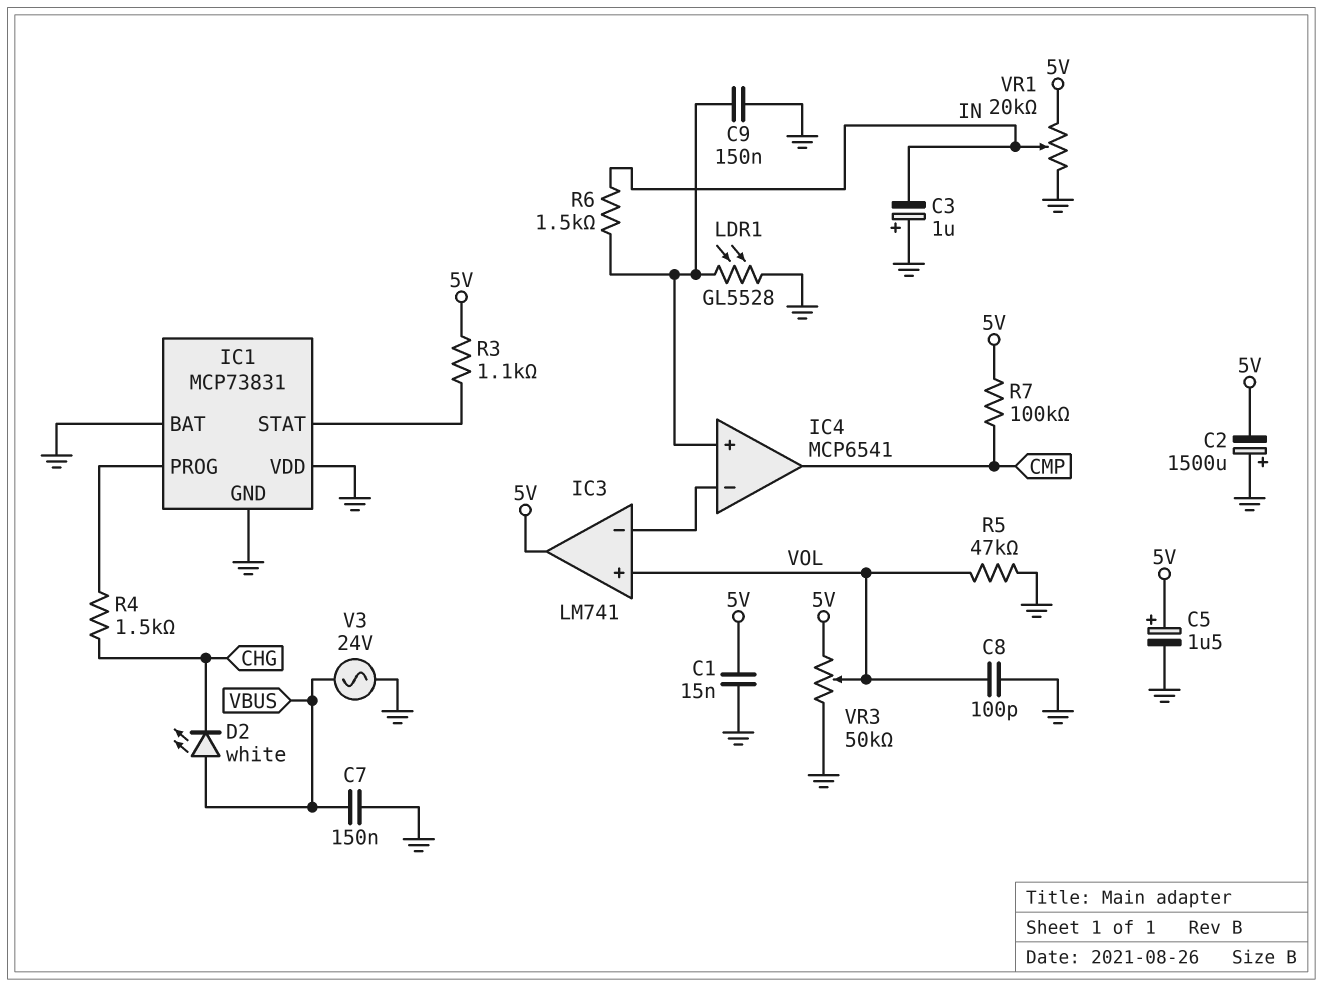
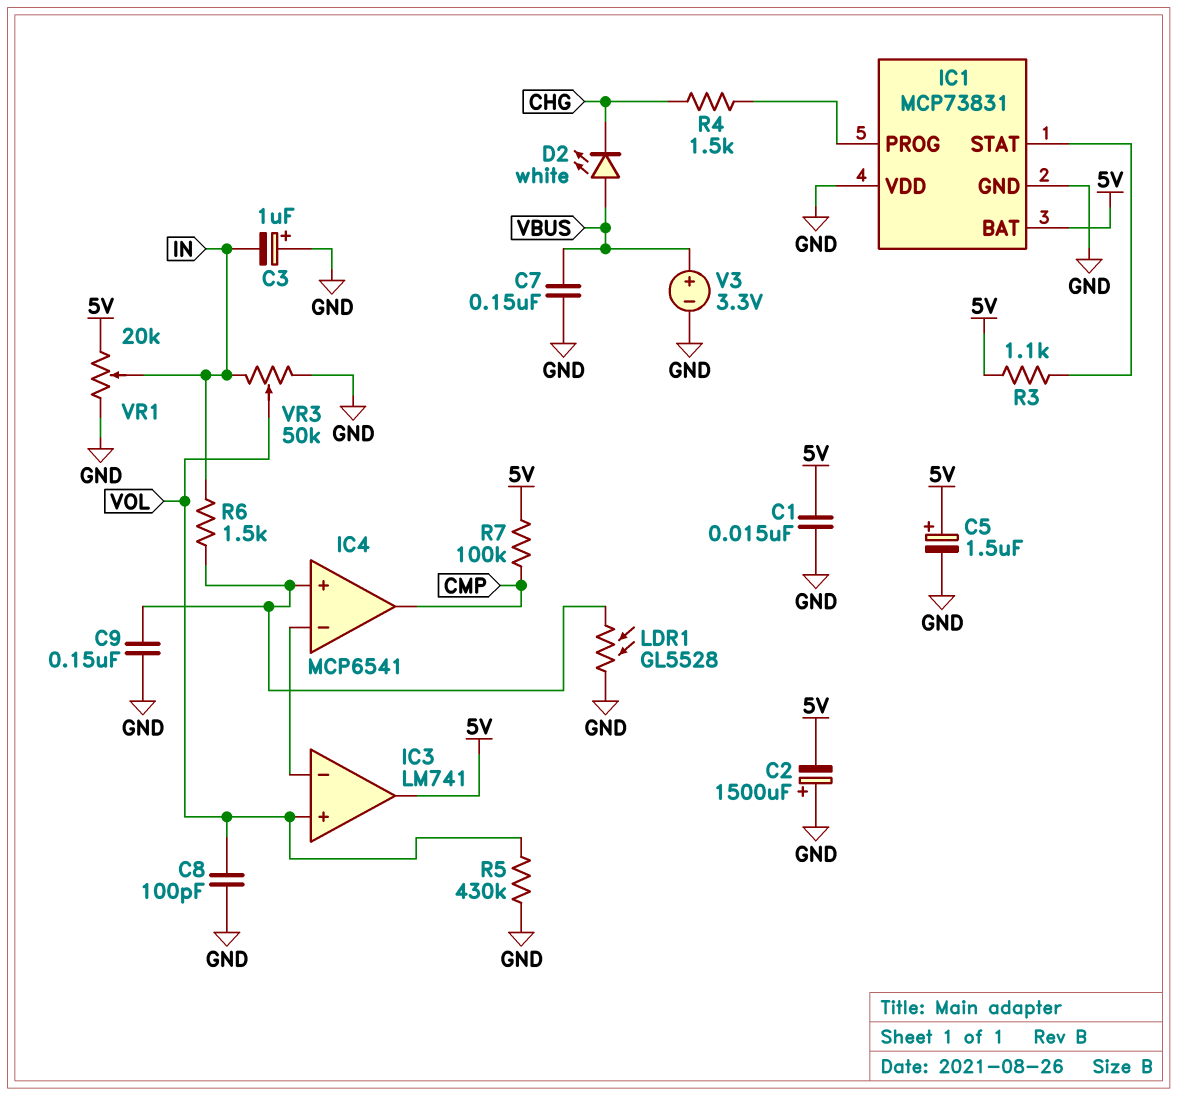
IC1 pin BAT: GND -> 5V
R5: 47k (GND, VOL) -> 430k (GND, VOL)
V3: AC 24V (GND, VBUS) -> 3.3V (plus VBUS, minus GND)
VR3: 50k (5V, GND, wiper VOL) -> 50k (GND, IN, wiper VOL)

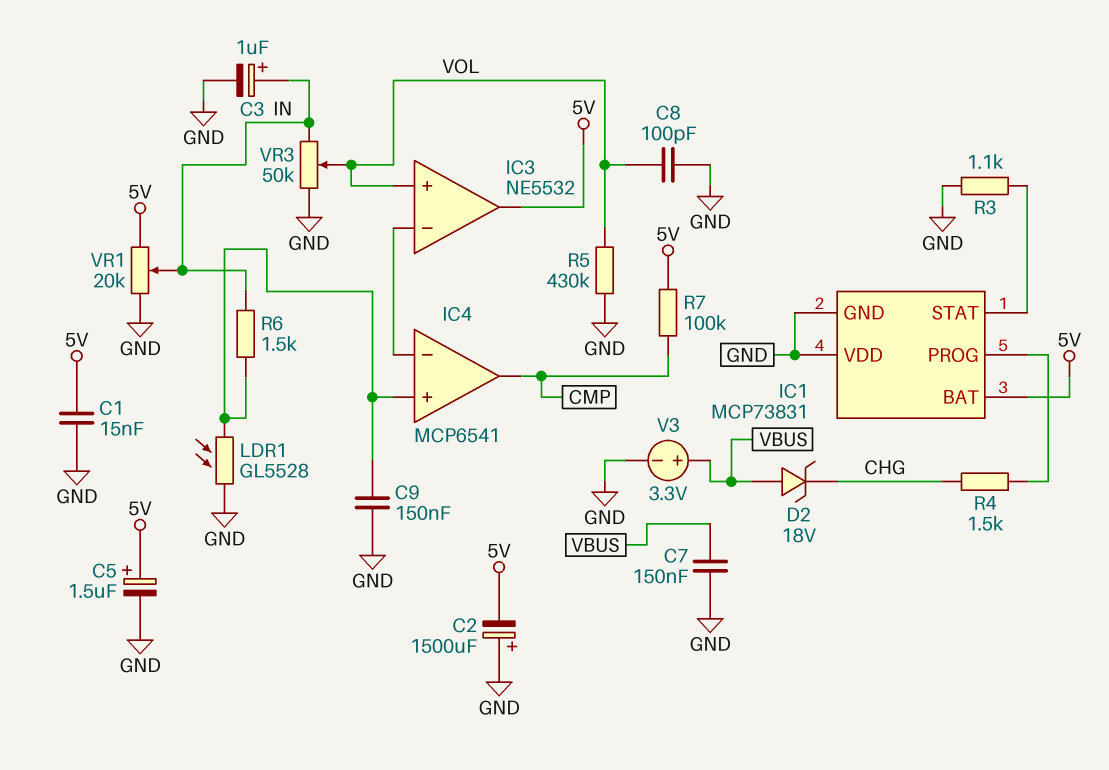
C3: 1uF (plus GND, minus IN) -> 1uF (plus IN, minus GND)
D2: LED white (A VBUS, K CHG) -> zener 18V (A VBUS, K CHG)
IC3: LM741 -> NE5532
R3: 1.1k (5V, IC1/STAT) -> 1.1k (GND, IC1/STAT)

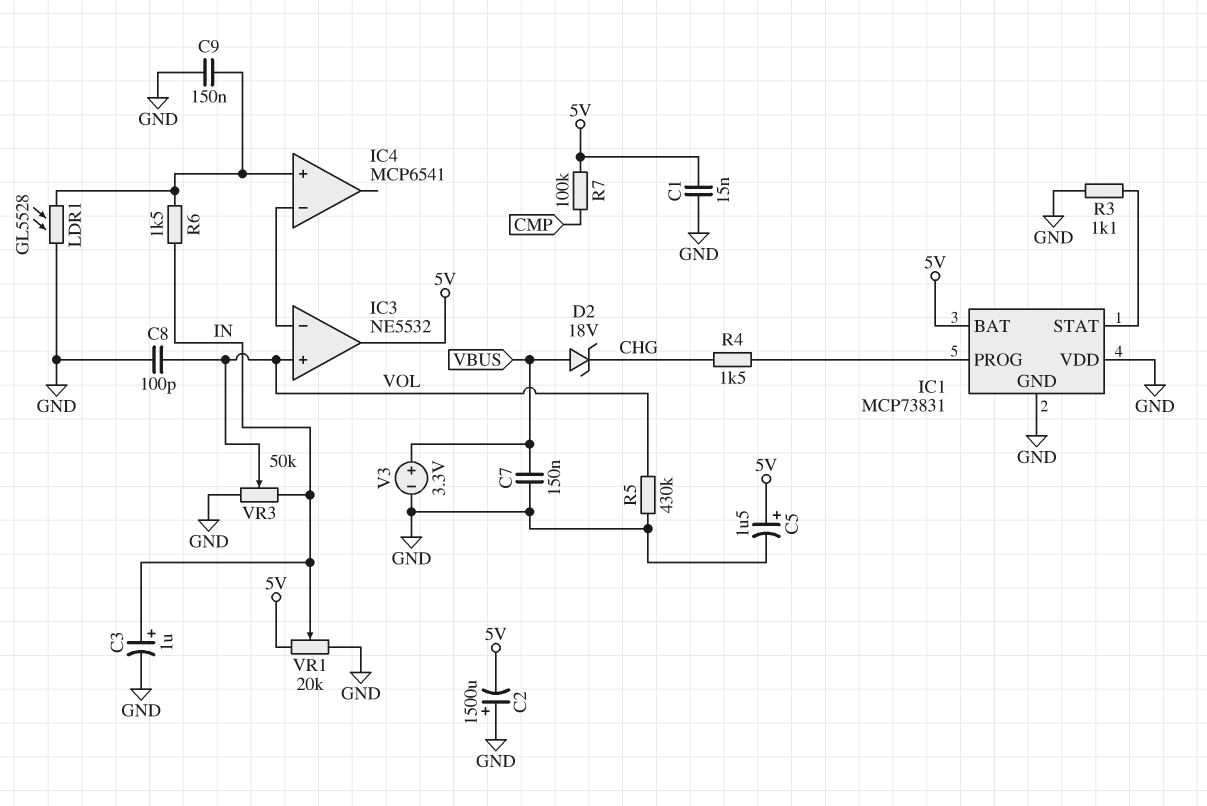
IC4 pin out: CMP -> none

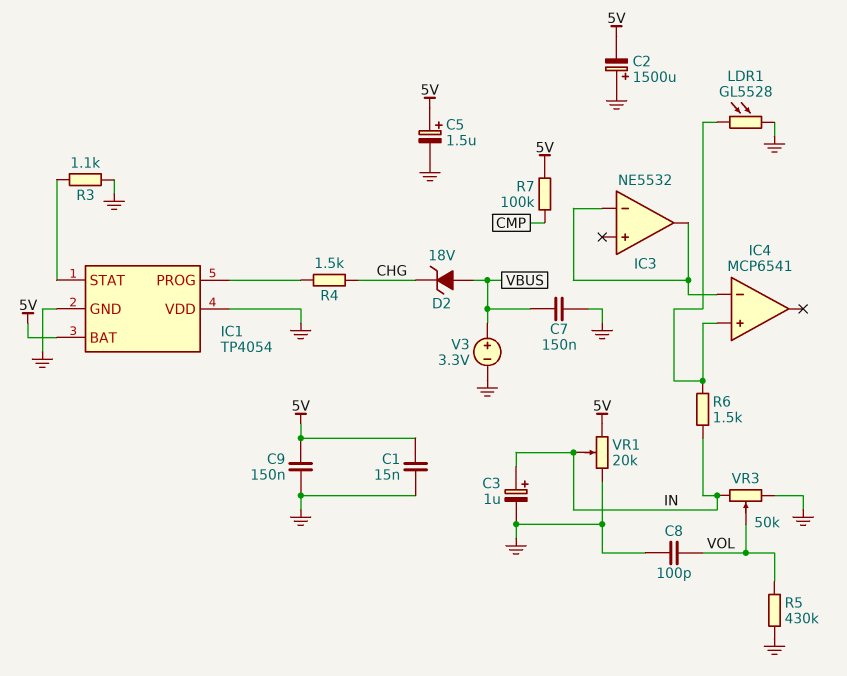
C9: 150nF (GND, IC4/in+) -> 150nF (5V, GND)
IC1: MCP73831 -> TP4054
IC3 pin in+: VOL -> none
IC3 pin out: 5V -> IC3/in-

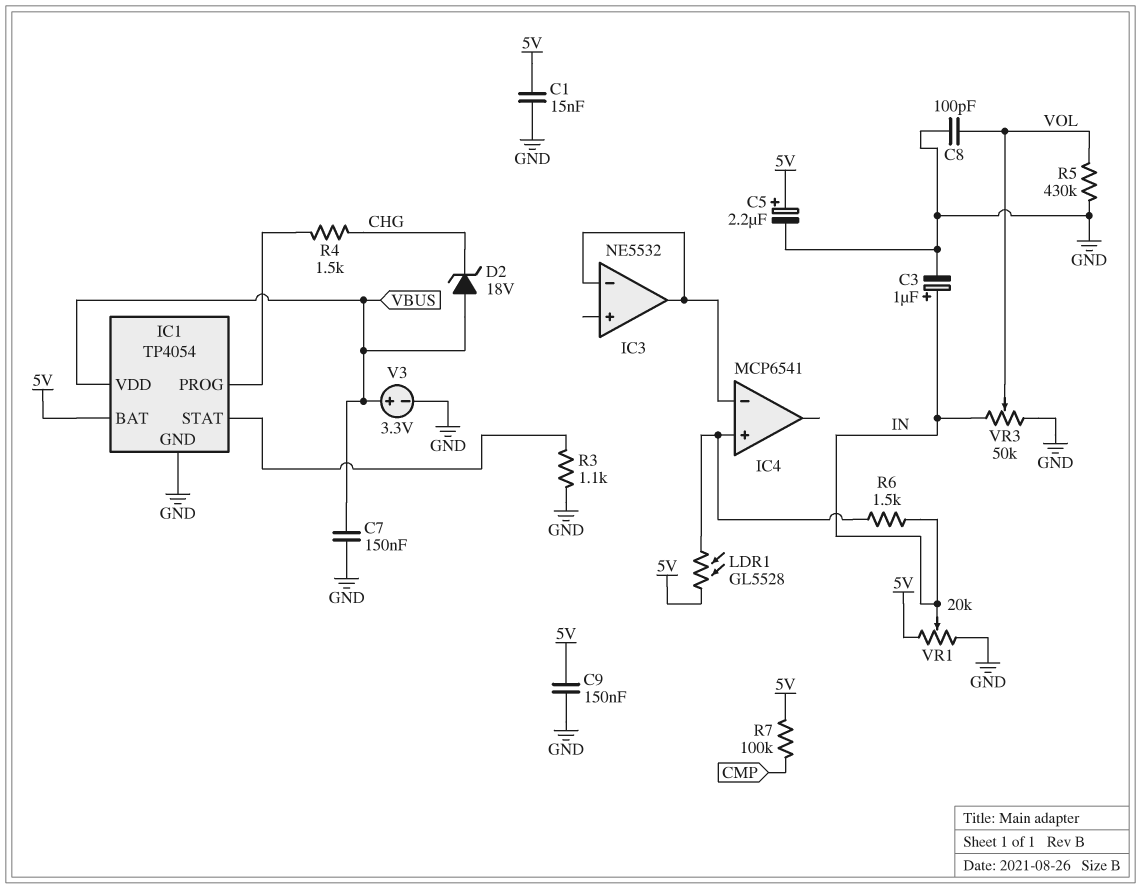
C2: 1500uF (plus GND, minus 5V) -> none
C5: 1.5uF (plus 5V, minus GND) -> 2.2uF (plus 5V, minus GND)
IC1 pin VDD: GND -> VBUS
LDR1: GL5528 (GND, IC4/in+) -> GL5528 (5V, IC4/in+)

